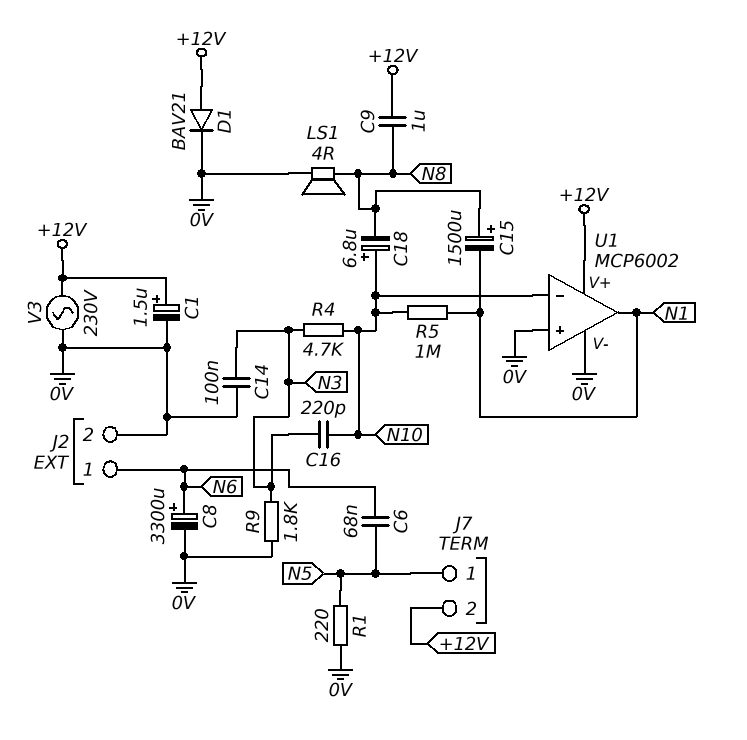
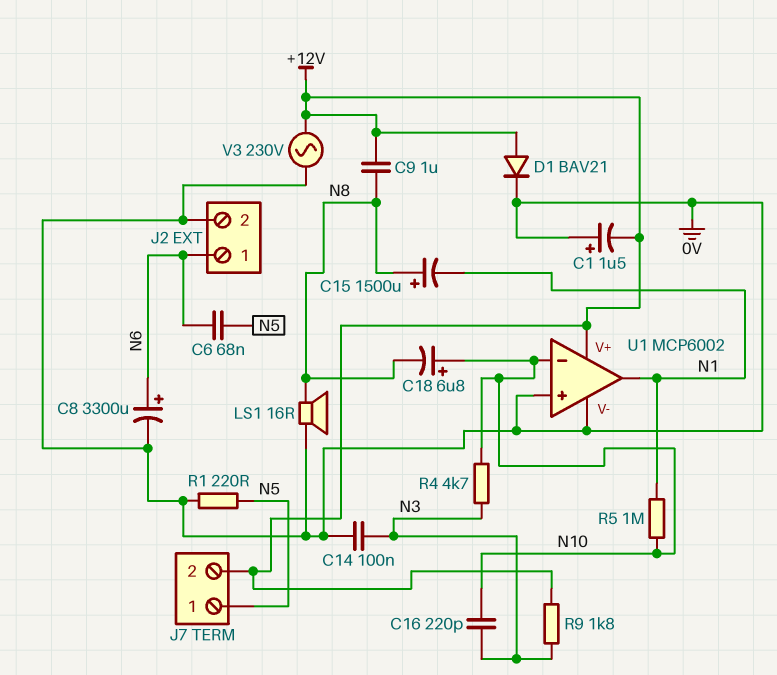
C1: 1.5uF (plus +12V, minus 0V) -> 1.5uF (plus 0V, minus +12V)
LS1: speaker 4R (0V, N8) -> speaker 16R (0V, N8)
R9: 1.8k (0V, N3) -> 1.8k (+12V, N3)

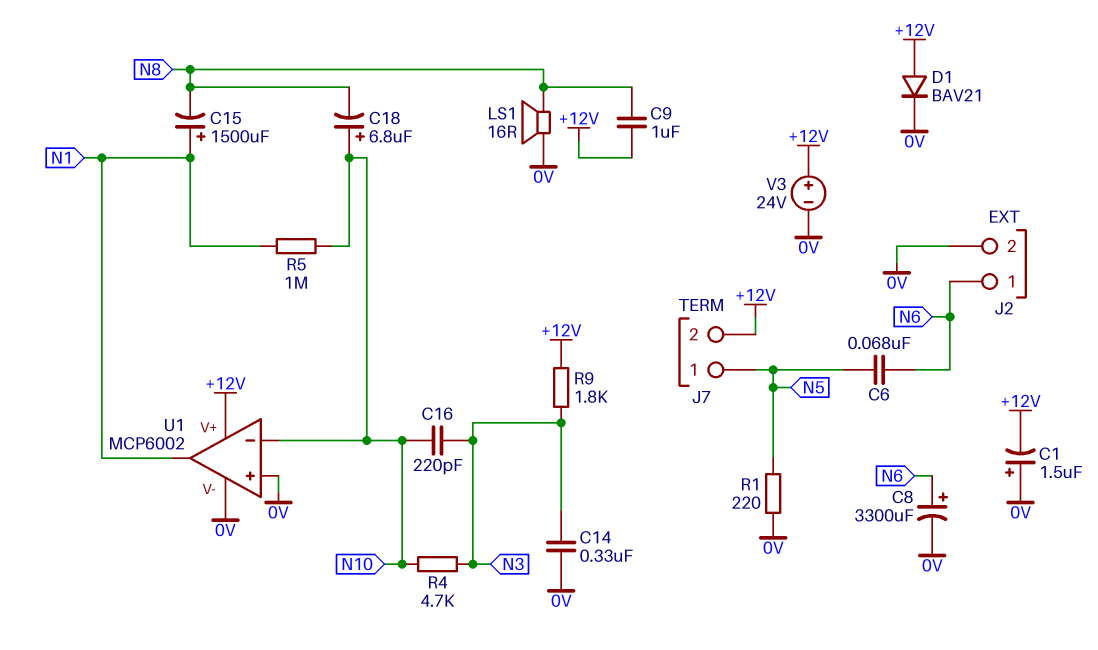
C14: 100nF (0V, N3) -> 330nF (0V, N3)
C15: 1500uF (plus N8, minus N1) -> 1500uF (plus N1, minus N8)
V3: AC 230V (+12V, 0V) -> 24V (plus +12V, minus 0V)

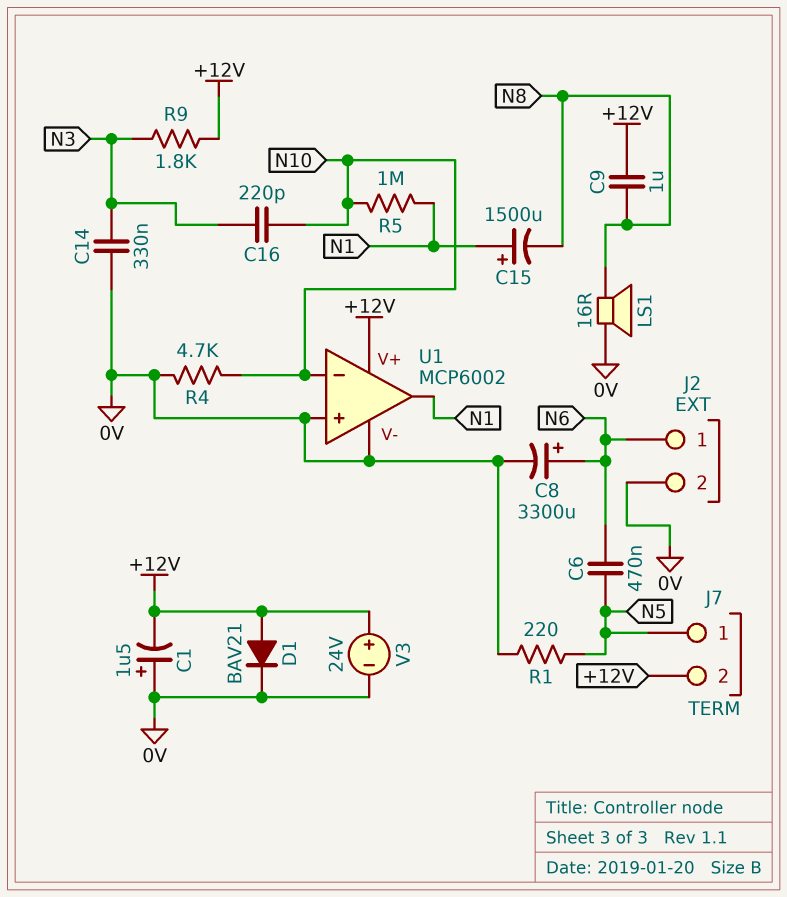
C6: 68nF (N5, N6) -> 470nF (N5, N6)
C18: 6.8uF (plus N10, minus N8) -> none
R4: 4.7k (N3, N10) -> 4.7k (0V, N10)

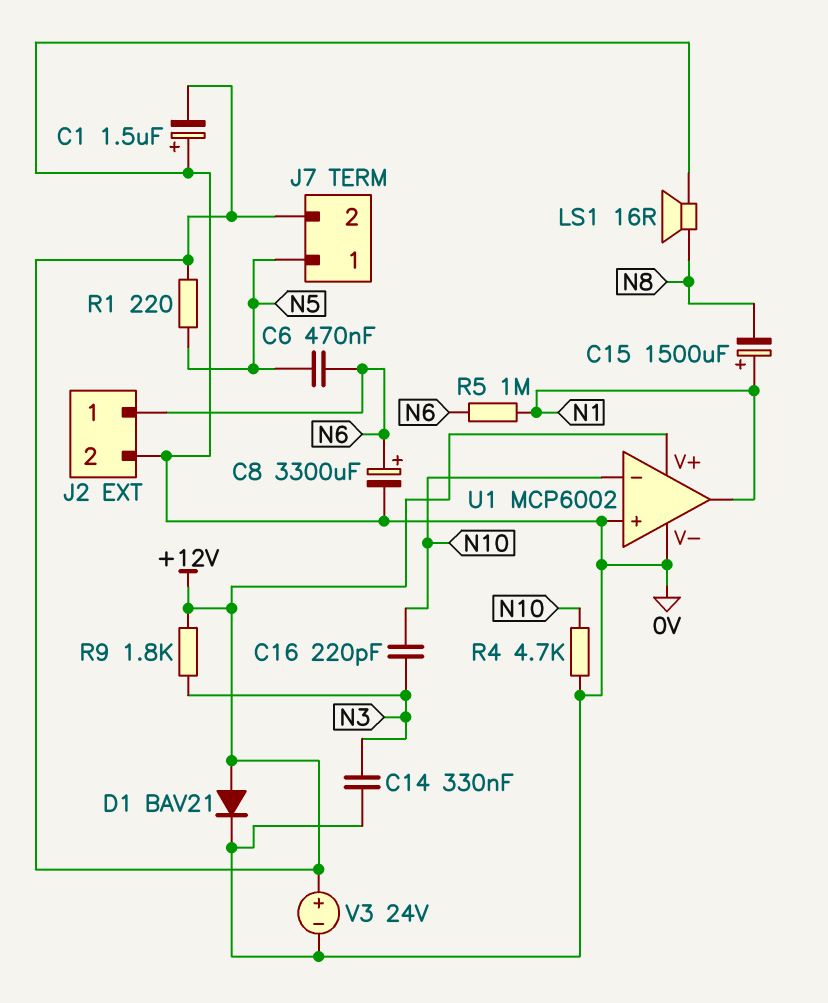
C9: 1uF (+12V, N8) -> none
R1: 220 (0V, N5) -> 220 (+12V, N5)
R5: 1M (N1, N10) -> 1M (N1, N6)

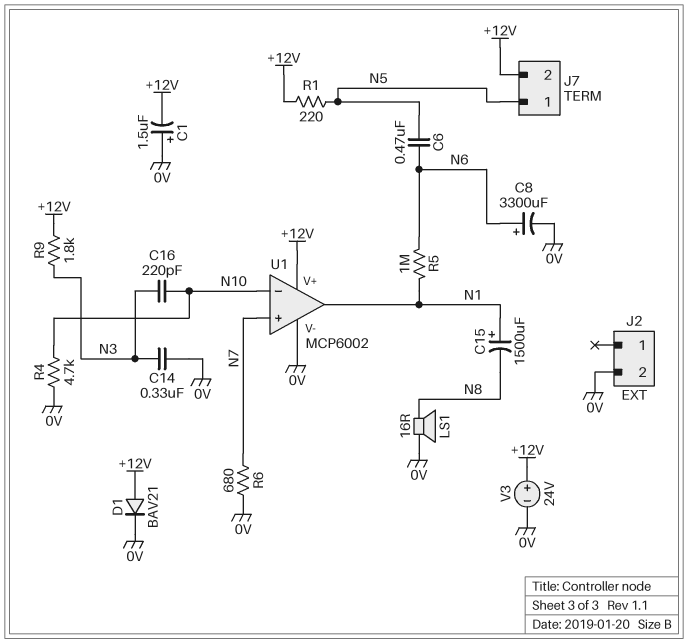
J2 pin 1: N6 -> none
R6: none -> 680 (0V, N7)
U1 pin in+: 0V -> N7

